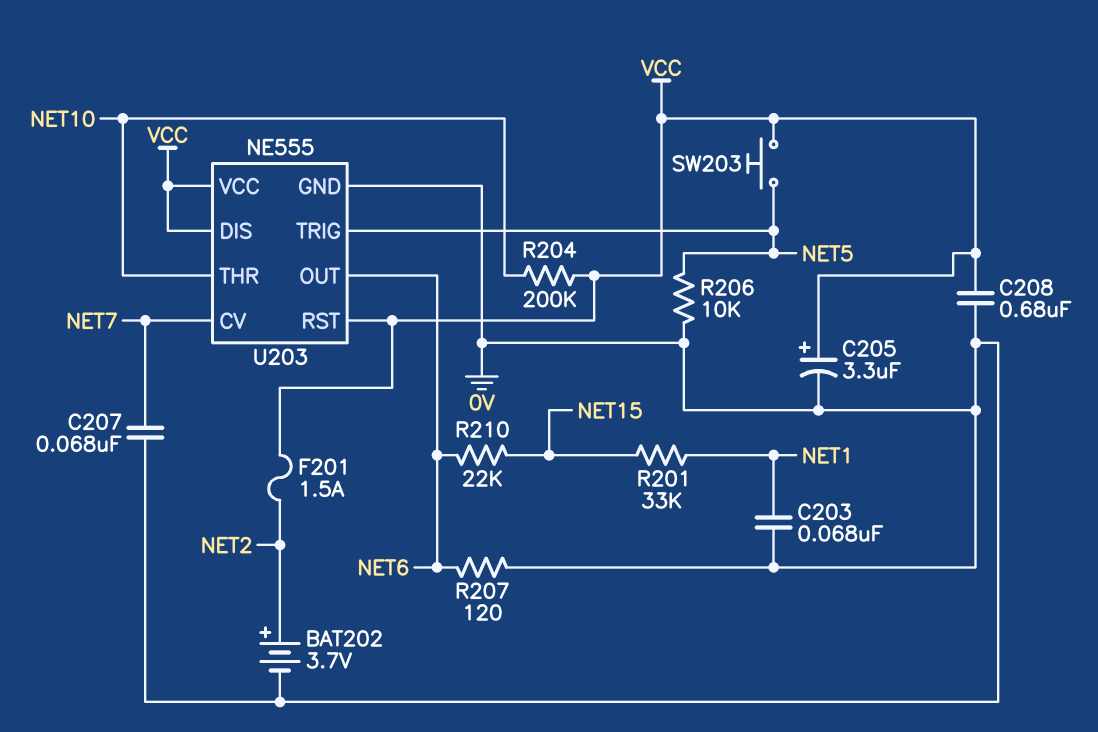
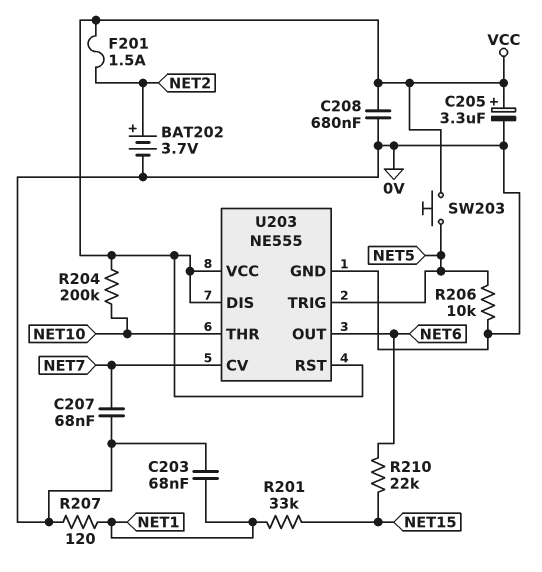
R207: 120 (0V, NET6) -> 120 (0V, NET1)

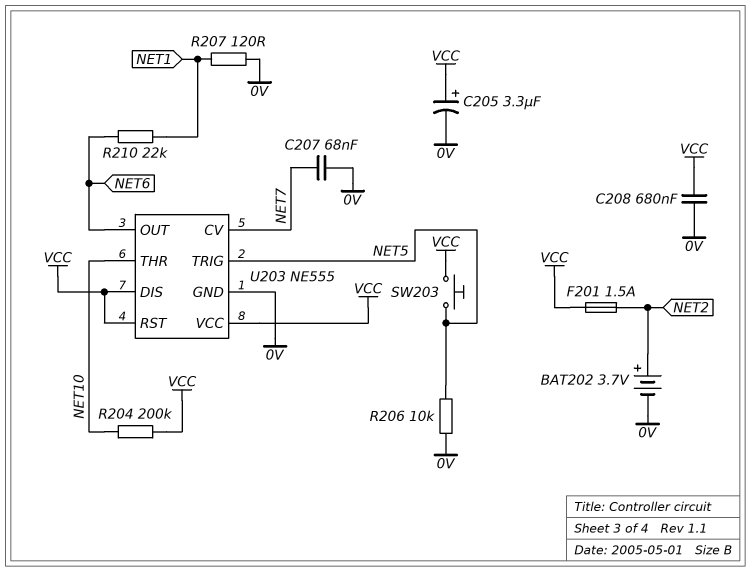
C203: 68nF (0V, NET1) -> none
R201: 33k (NET1, NET15) -> none
R210: 22k (NET6, NET15) -> 22k (NET1, NET6)

